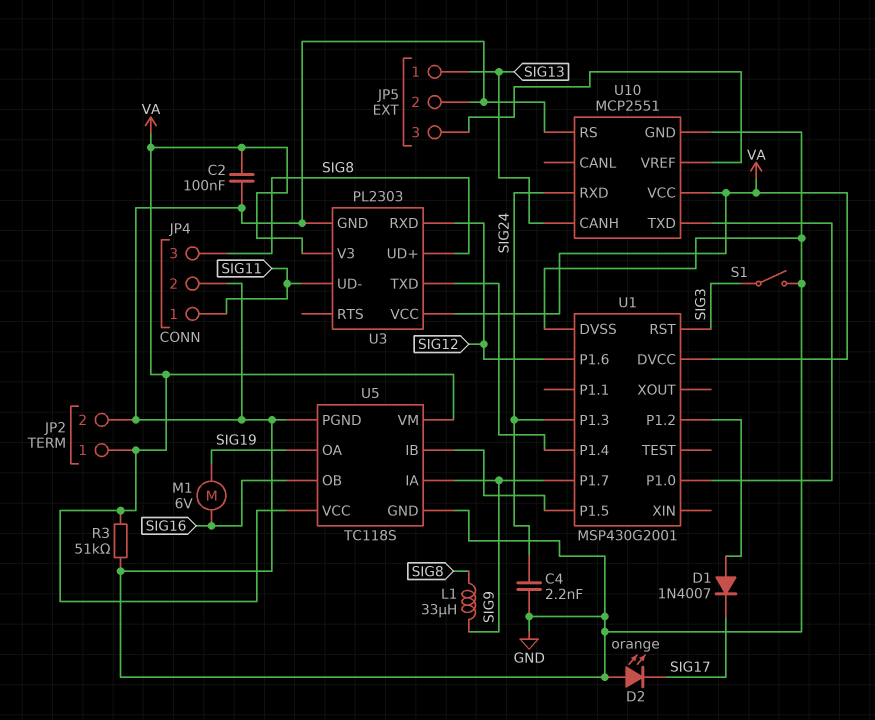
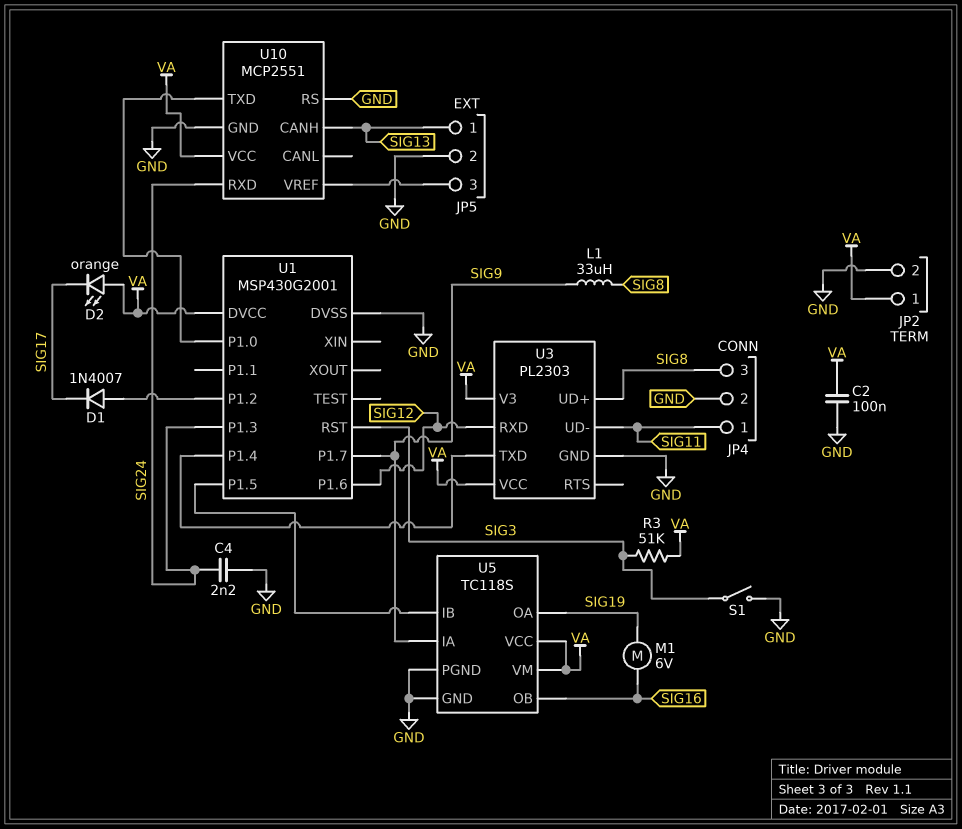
D2: LED orange (A GND, K SIG17) -> LED orange (A VA, K SIG17)
R3: 51k (GND, VA) -> 51k (SIG3, VA)

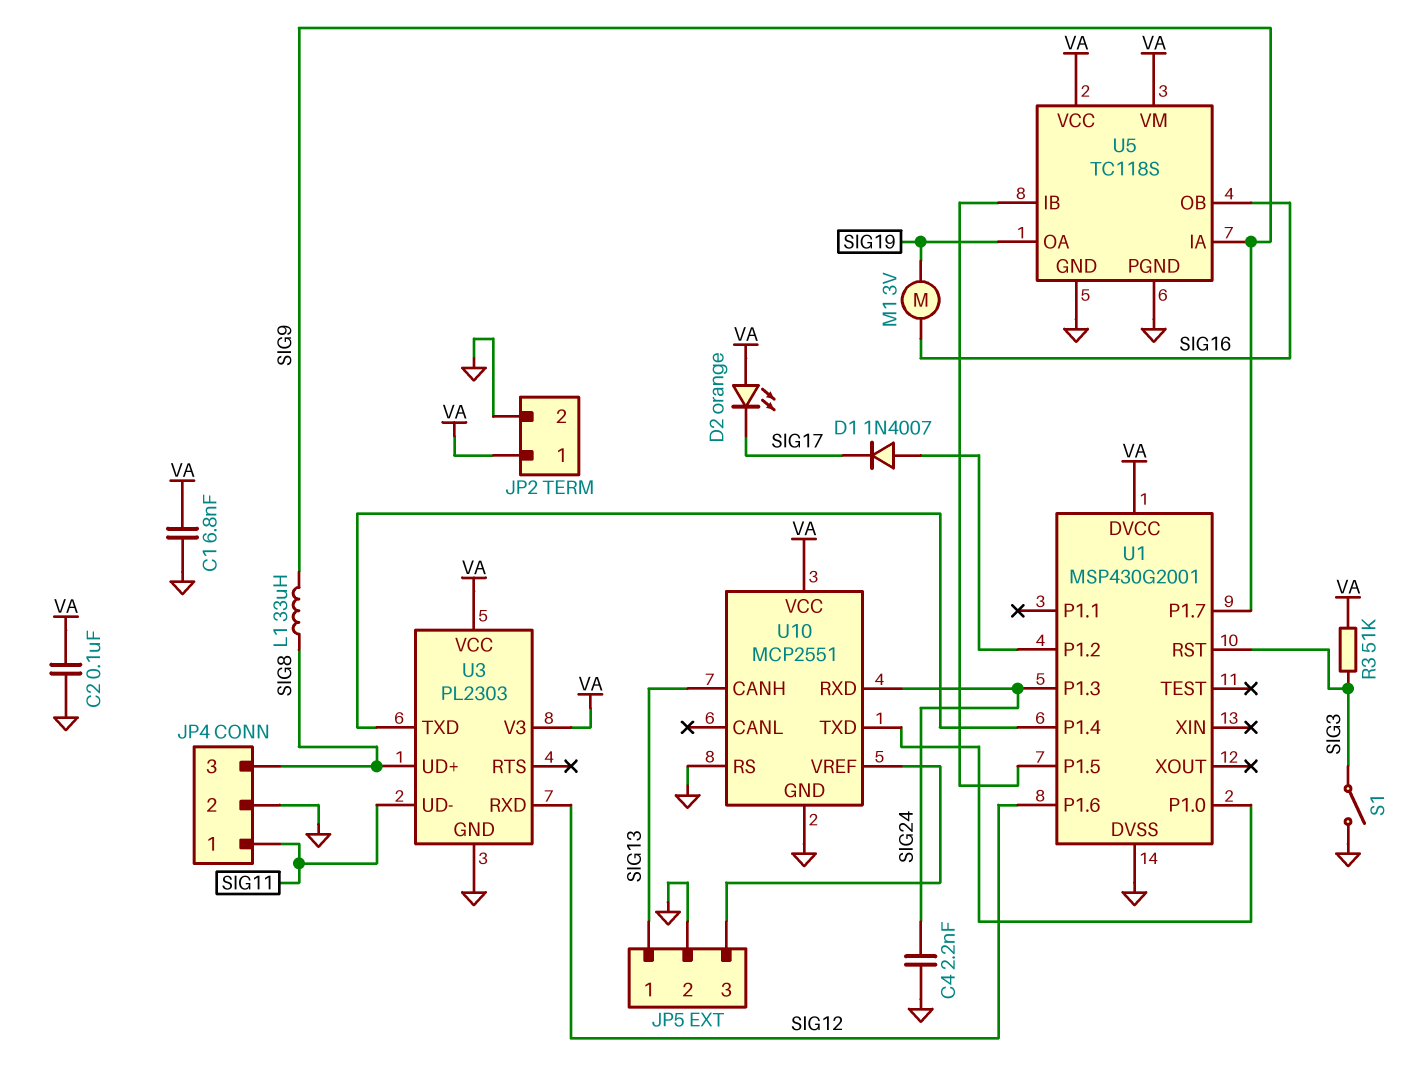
C1: none -> 6.8nF (GND, VA)
M1: motor 6V (SIG16, SIG19) -> motor 3V (SIG16, SIG19)

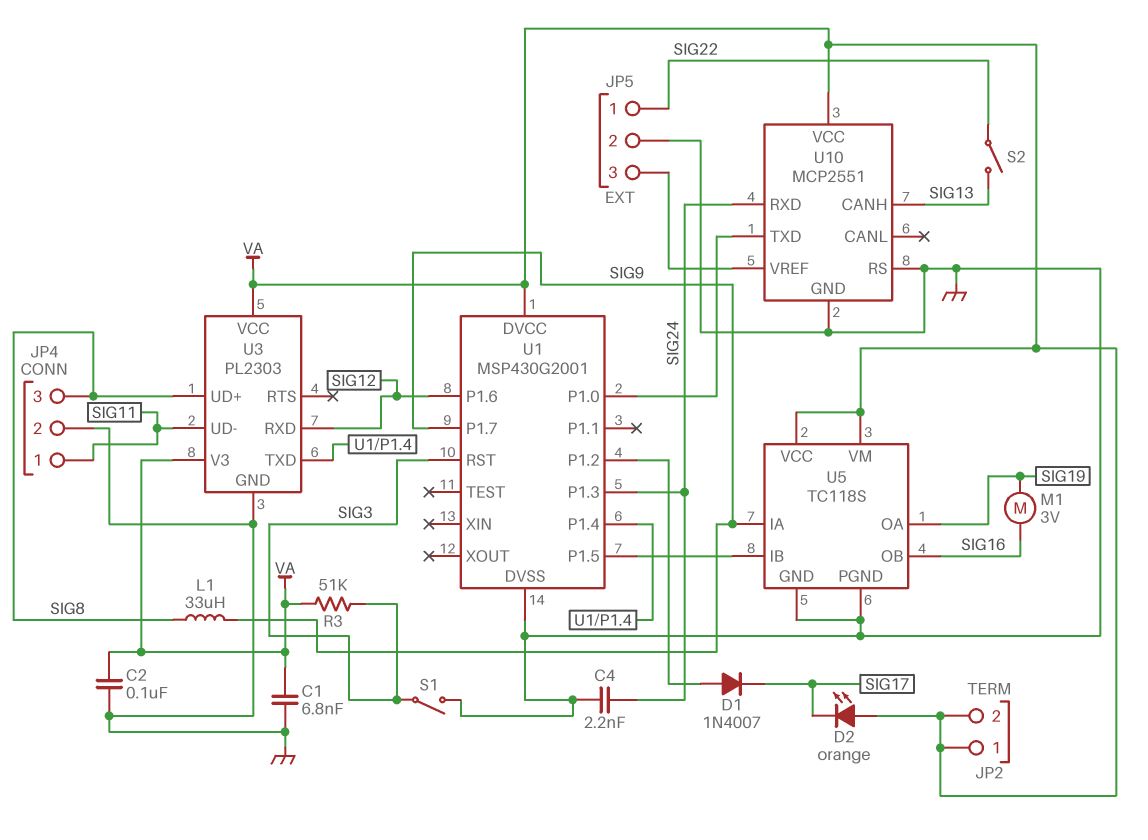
JP2 pin 2: GND -> VA
JP5 pin 1: SIG13 -> SIG22
S2: none -> switch (SIG13, SIG22)

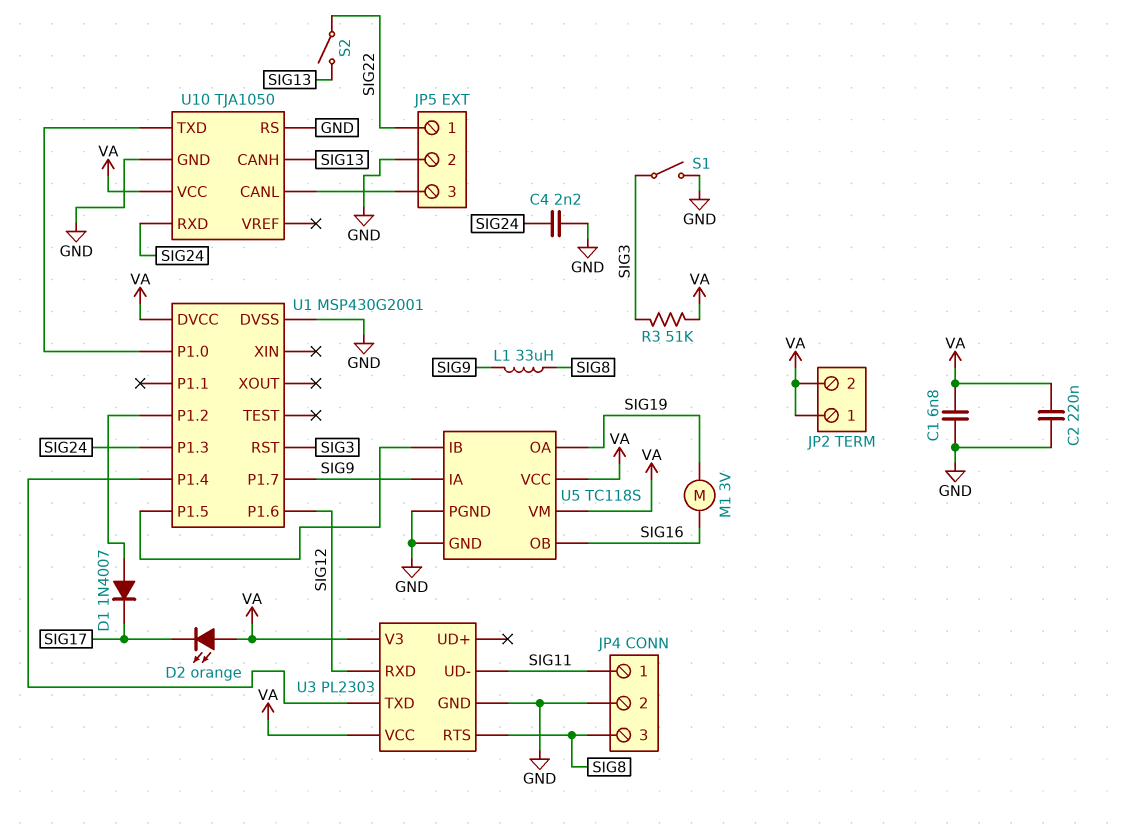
C2: 100nF (GND, VA) -> 220nF (GND, VA)
U3 pin RTS: none -> SIG8
U3 pin UD+: SIG8 -> none
U10: MCP2551 -> TJA1050
U10 pin CANL: none -> JP5/3
U10 pin VREF: JP5/3 -> none

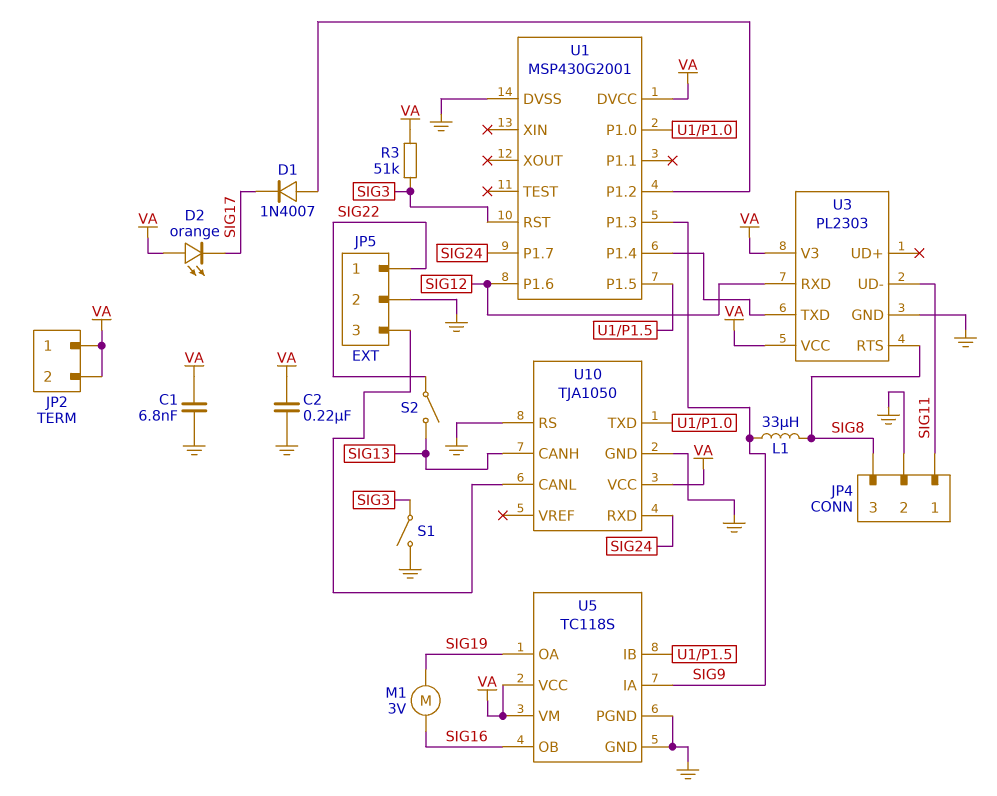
C4: 2.2nF (GND, SIG24) -> none
U1 pin P1.3: SIG24 -> SIG9
U1 pin P1.7: SIG9 -> SIG24

